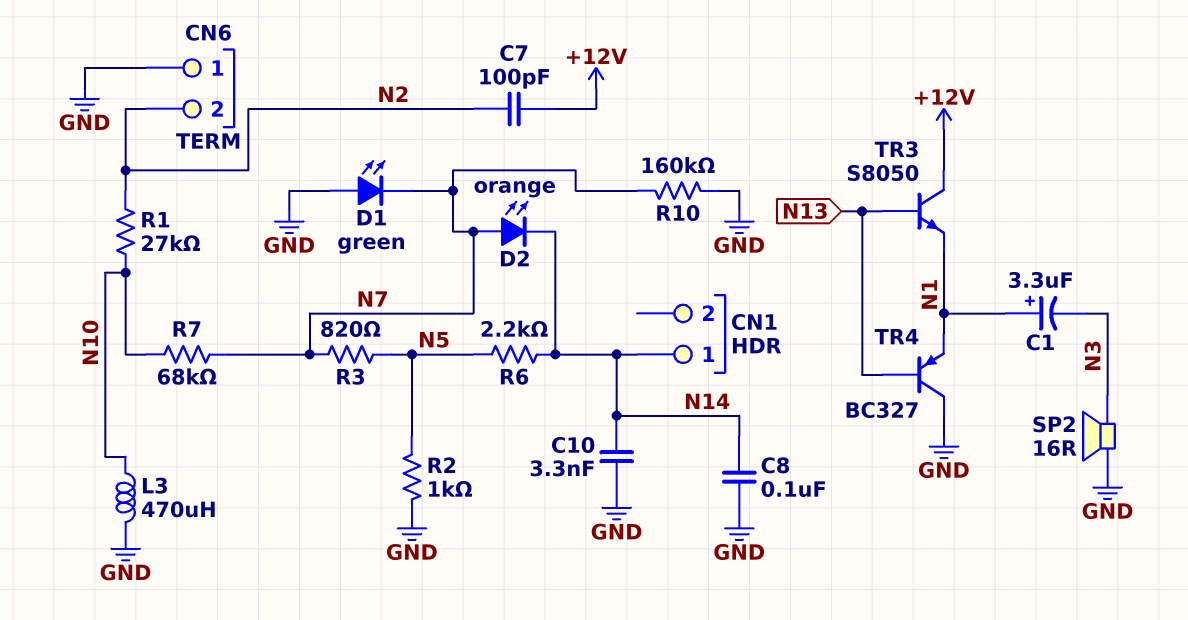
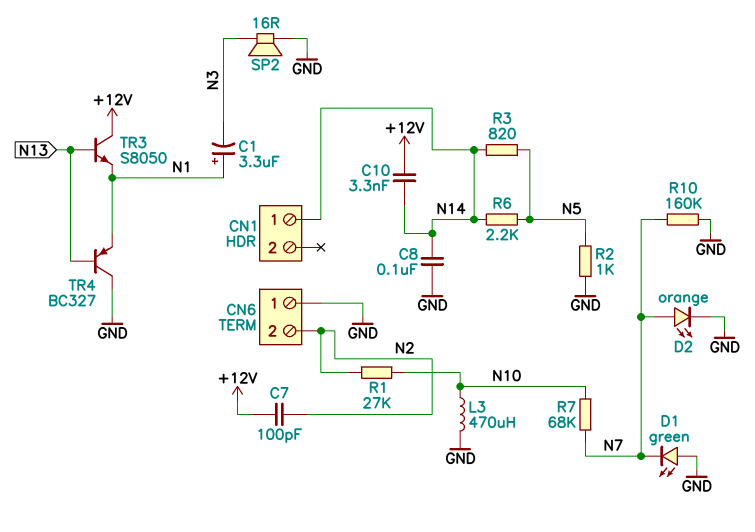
C10: 3.3nF (GND, N14) -> 3.3nF (+12V, N14)
D2: LED orange (A N7, K N14) -> LED orange (A N7, K GND)
R3: 820 (N5, N7) -> 820 (N5, N14)

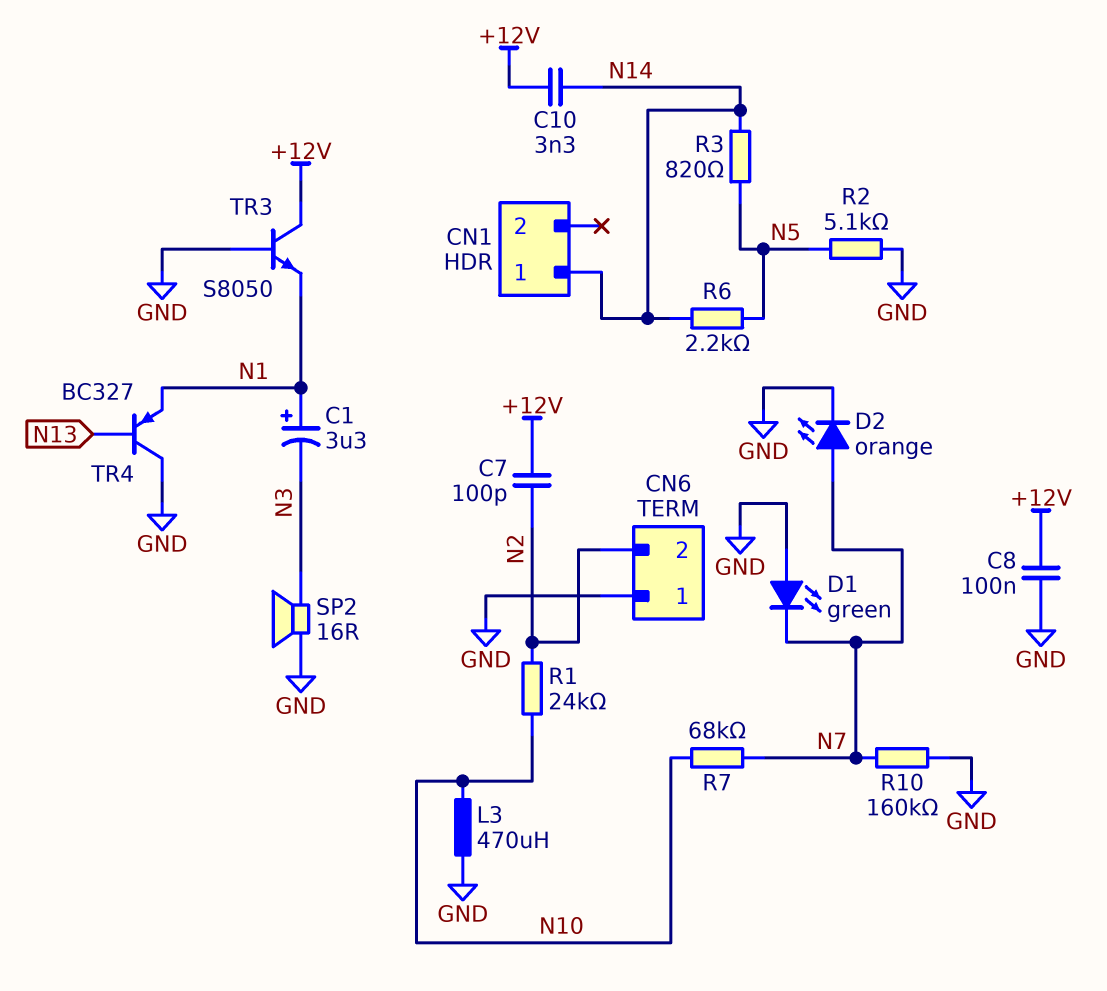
C8: 100nF (GND, N14) -> 100nF (+12V, GND)
R1: 27k (N2, N10) -> 24k (N2, N10)
R2: 1k (GND, N5) -> 5.1k (GND, N5)
TR3: NPN S8050 (B N13, C +12V, E N1) -> NPN S8050 (B GND, C +12V, E N1)

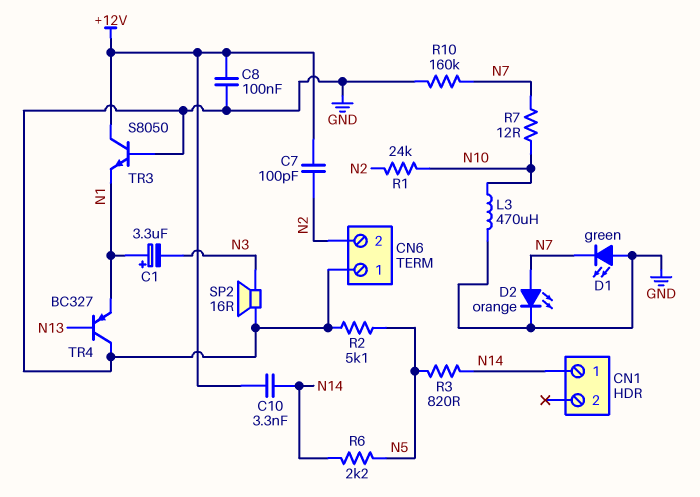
R7: 68k (N7, N10) -> 12 (N7, N10)

